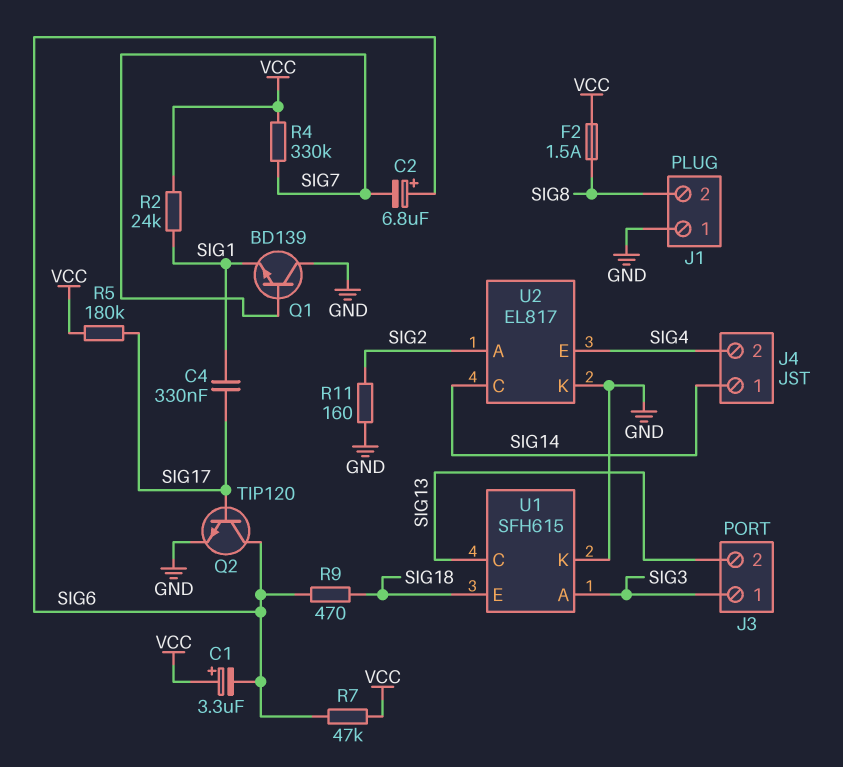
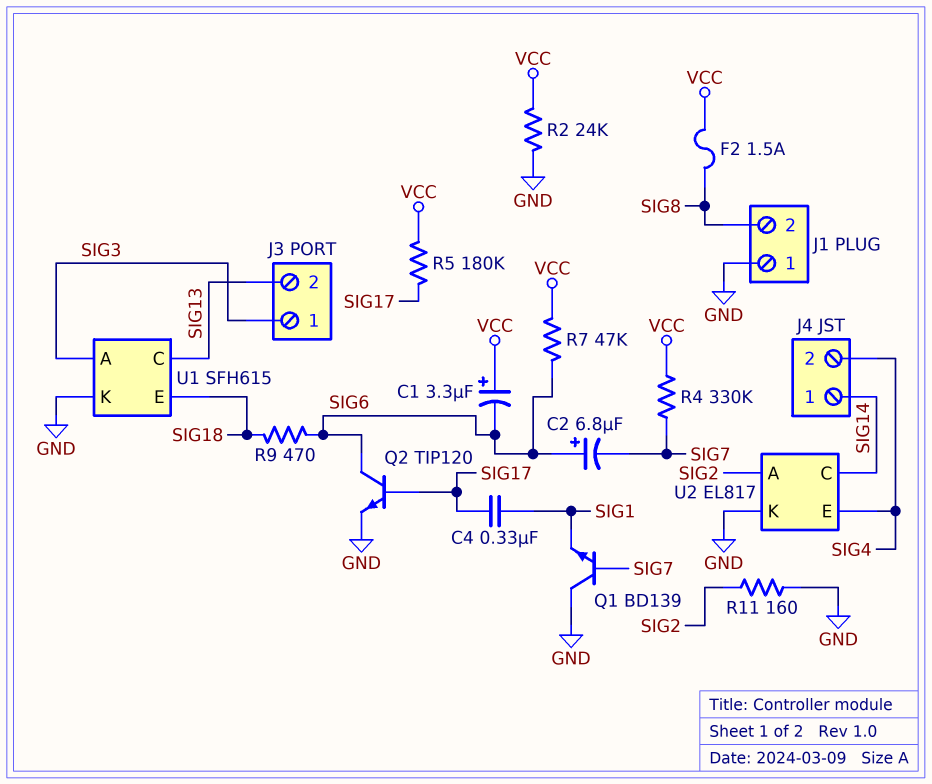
R2: 24k (SIG1, VCC) -> 24k (GND, VCC)

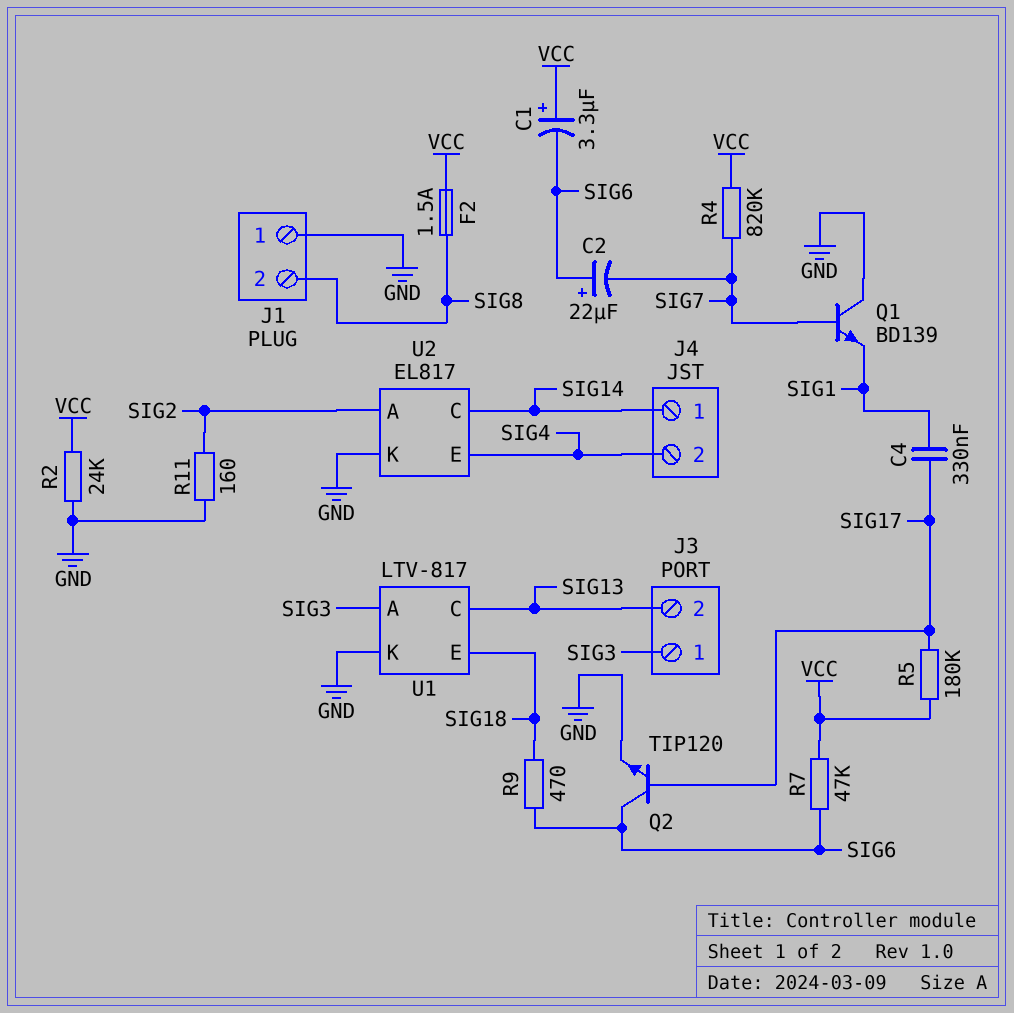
C2: 6.8uF (plus SIG6, minus SIG7) -> 22uF (plus SIG6, minus SIG7)
R4: 330k (SIG7, VCC) -> 820k (SIG7, VCC)
U1: SFH615 -> LTV-817

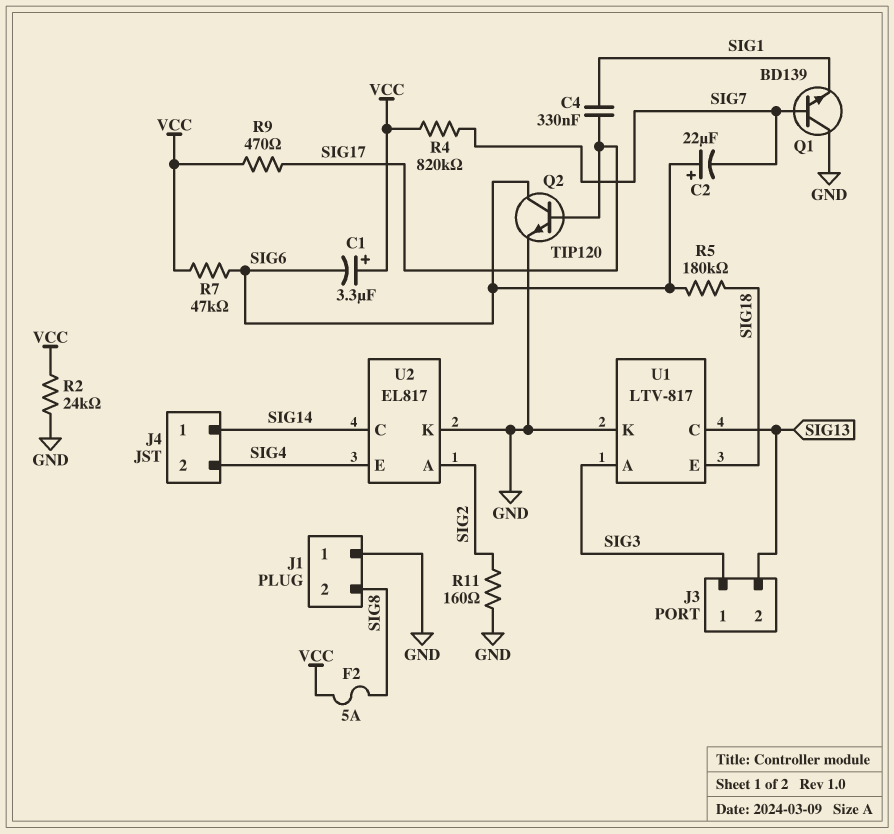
F2: 1.5A (SIG8, VCC) -> 5A (SIG8, VCC)
R5: 180k (SIG17, VCC) -> 180k (SIG6, SIG18)
R9: 470 (SIG6, SIG18) -> 470 (SIG17, VCC)

